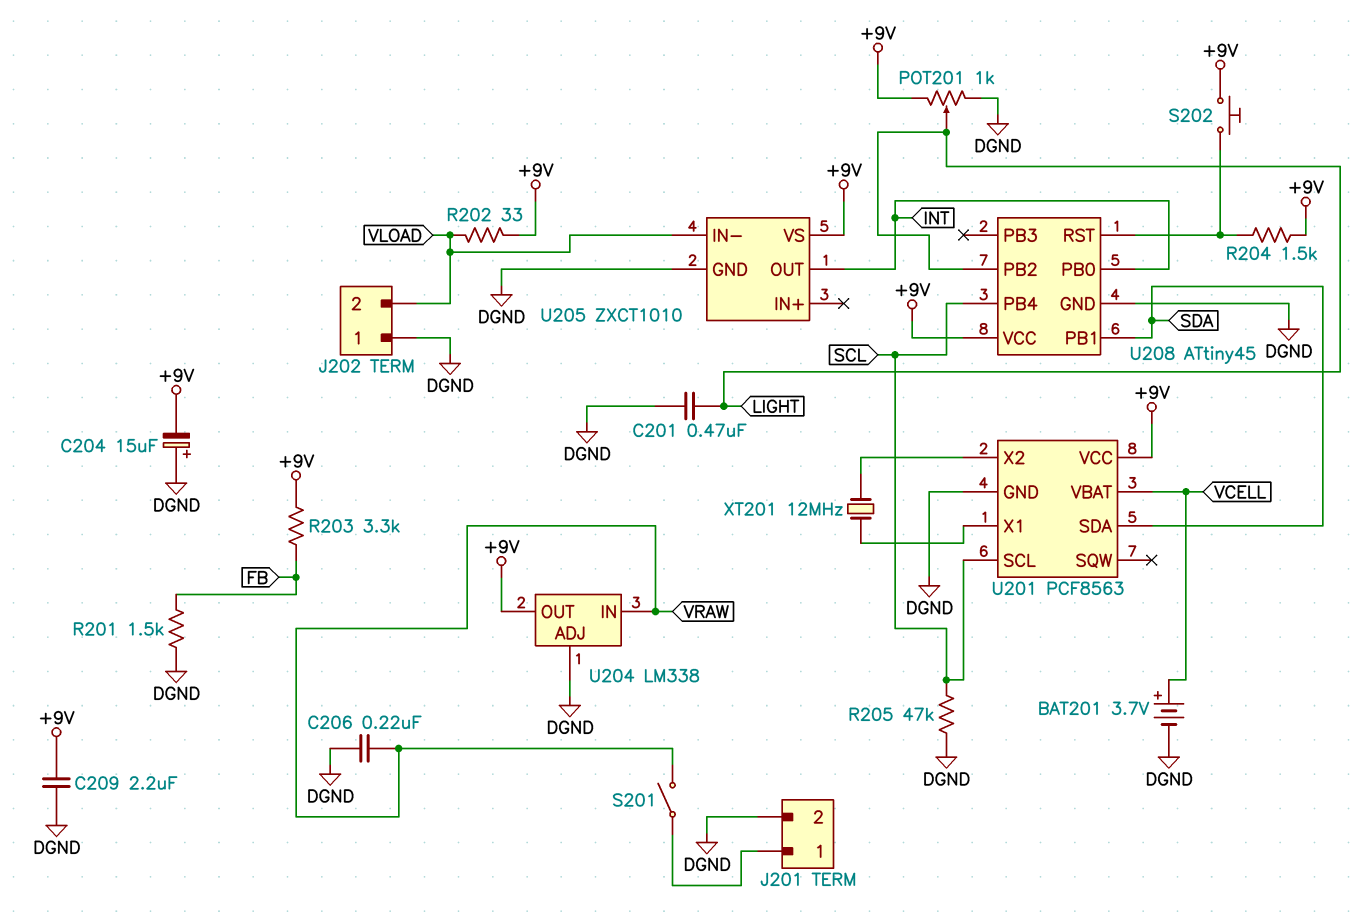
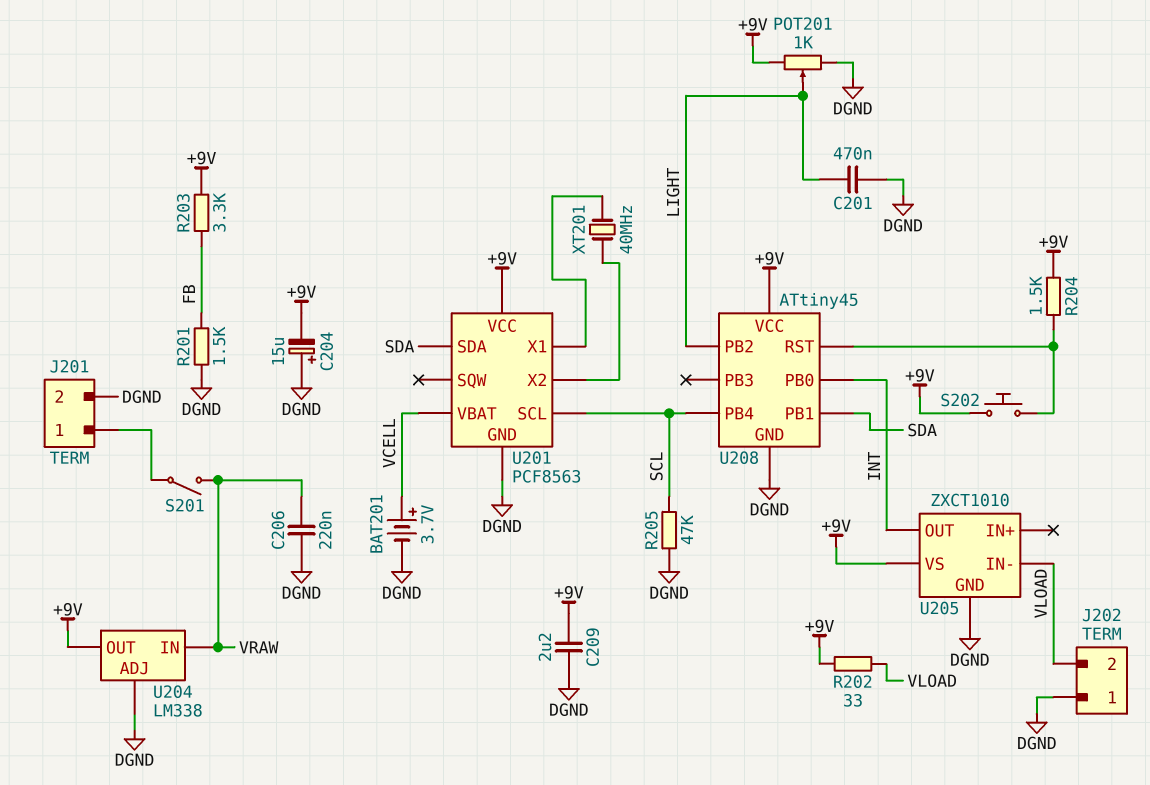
XT201: 12MHz (U201/X1, U201/X2) -> 40MHz (U201/X1, U201/X2)

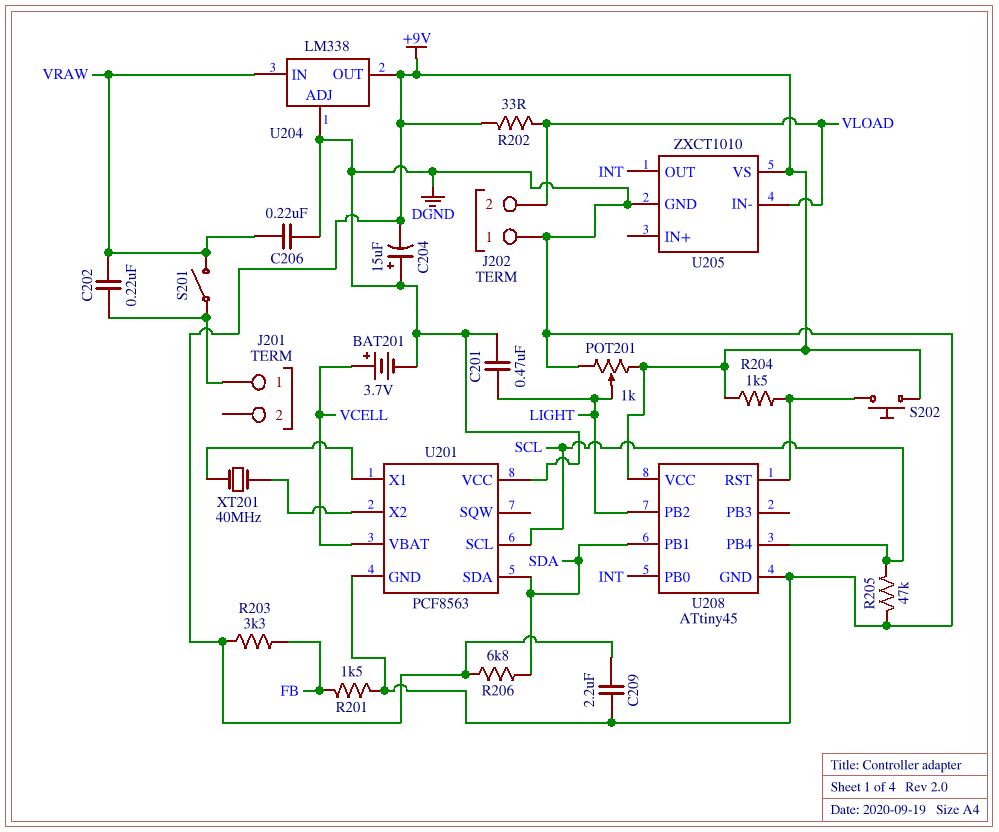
C202: none -> 220nF (J201/1, VRAW)
J201 pin 2: DGND -> none
R206: none -> 6.8k (+9V, SDA)
U201 pin VCC: +9V -> DGND

